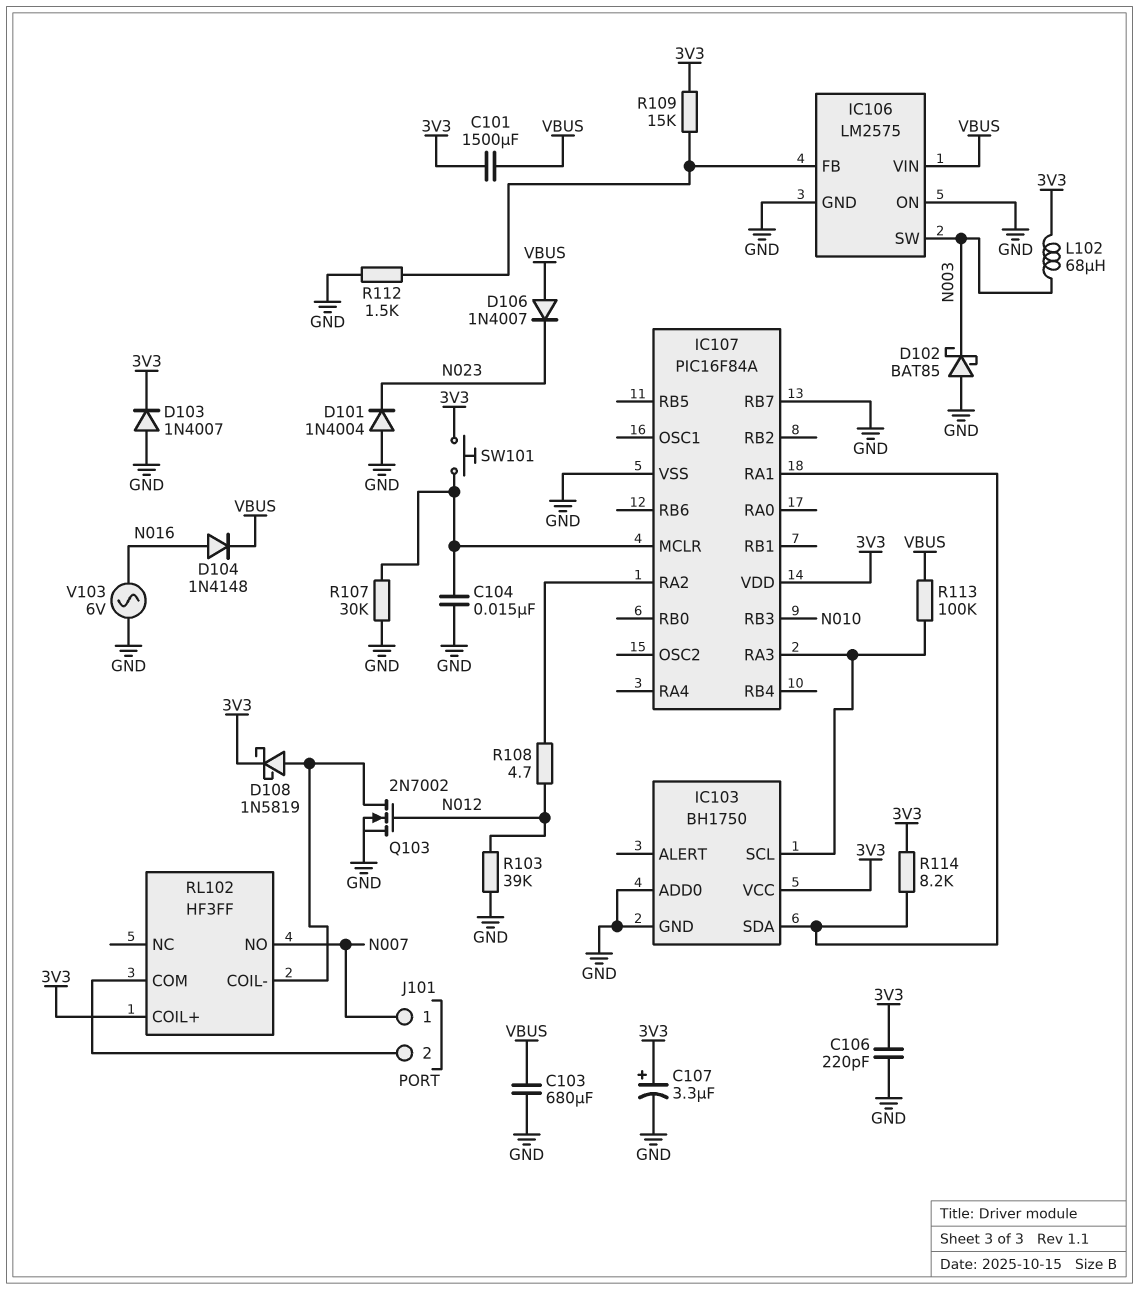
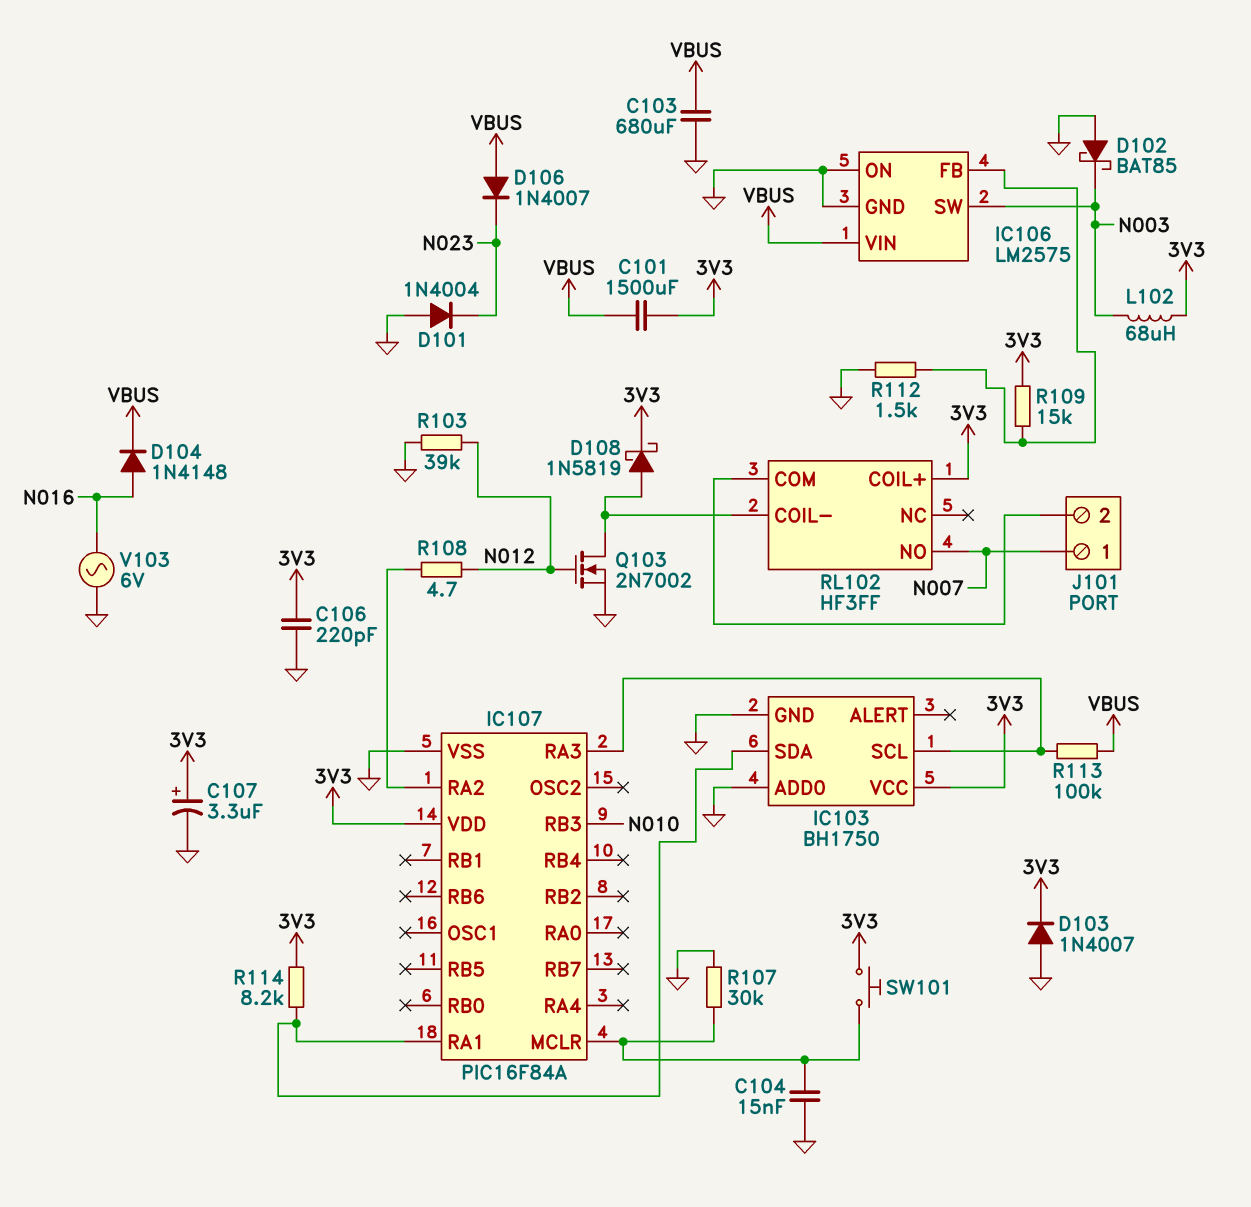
IC107 pin RB7: GND -> none

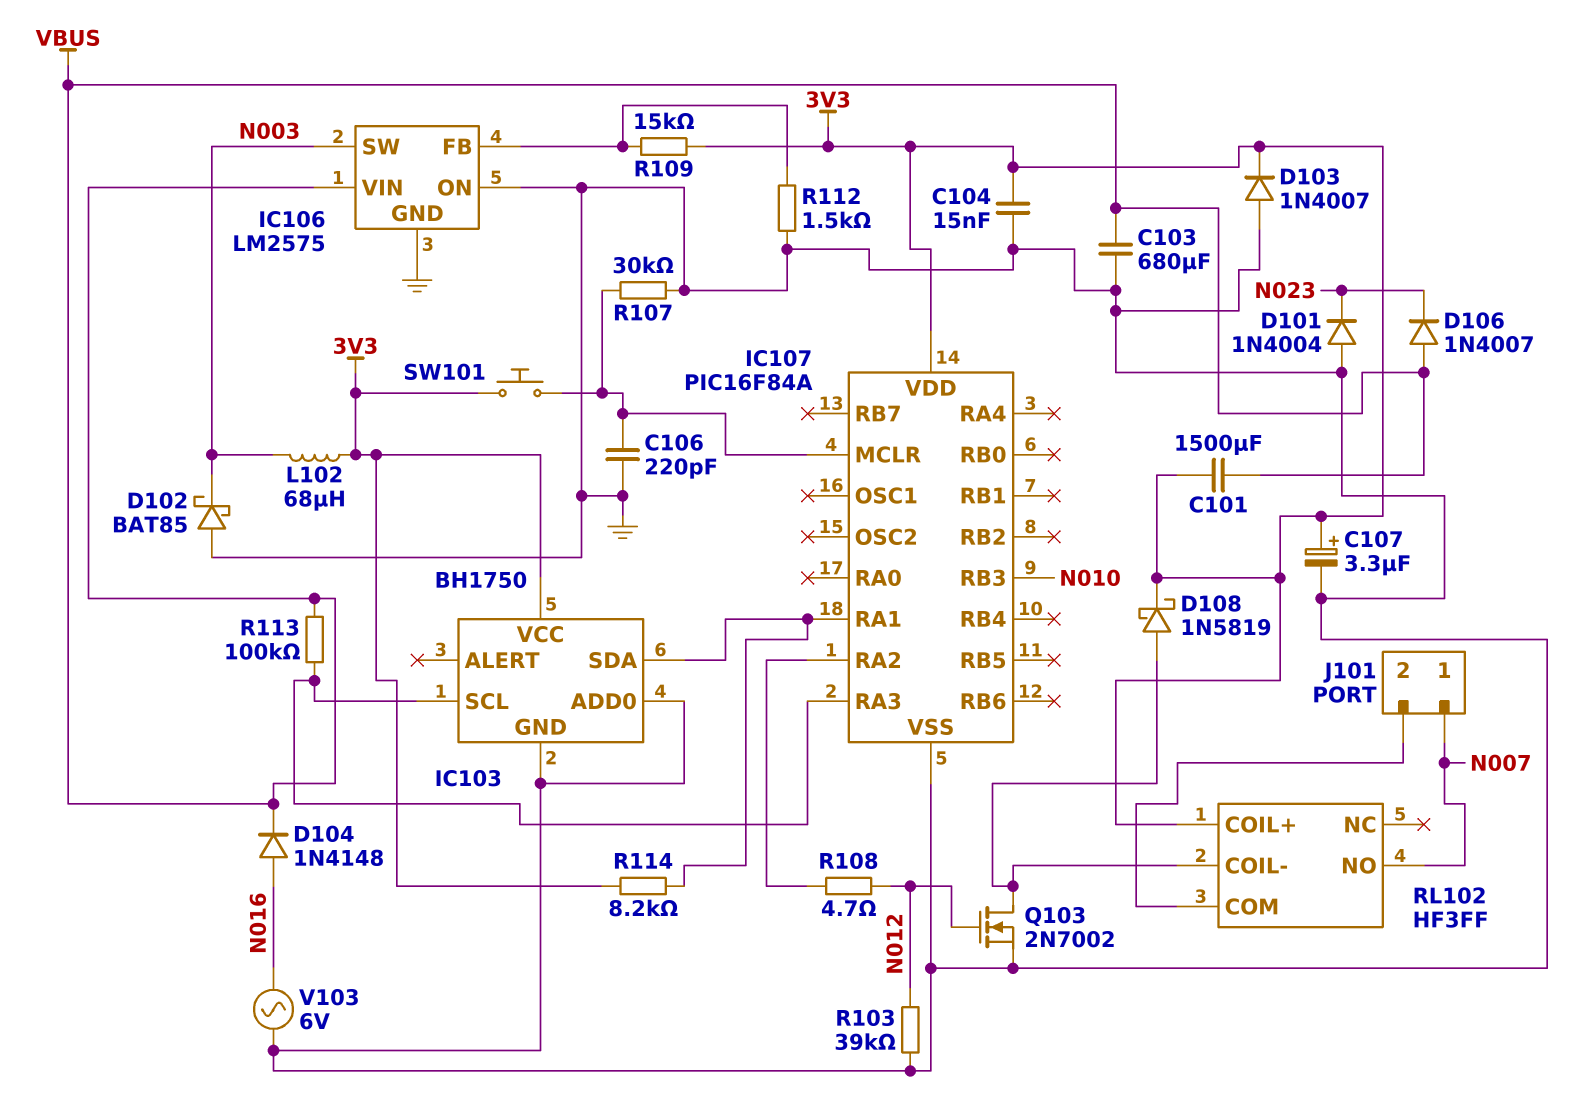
C104: 15nF (GND, IC107/MCLR) -> 15nF (3V3, GND)
C106: 220pF (3V3, GND) -> 220pF (GND, IC107/MCLR)

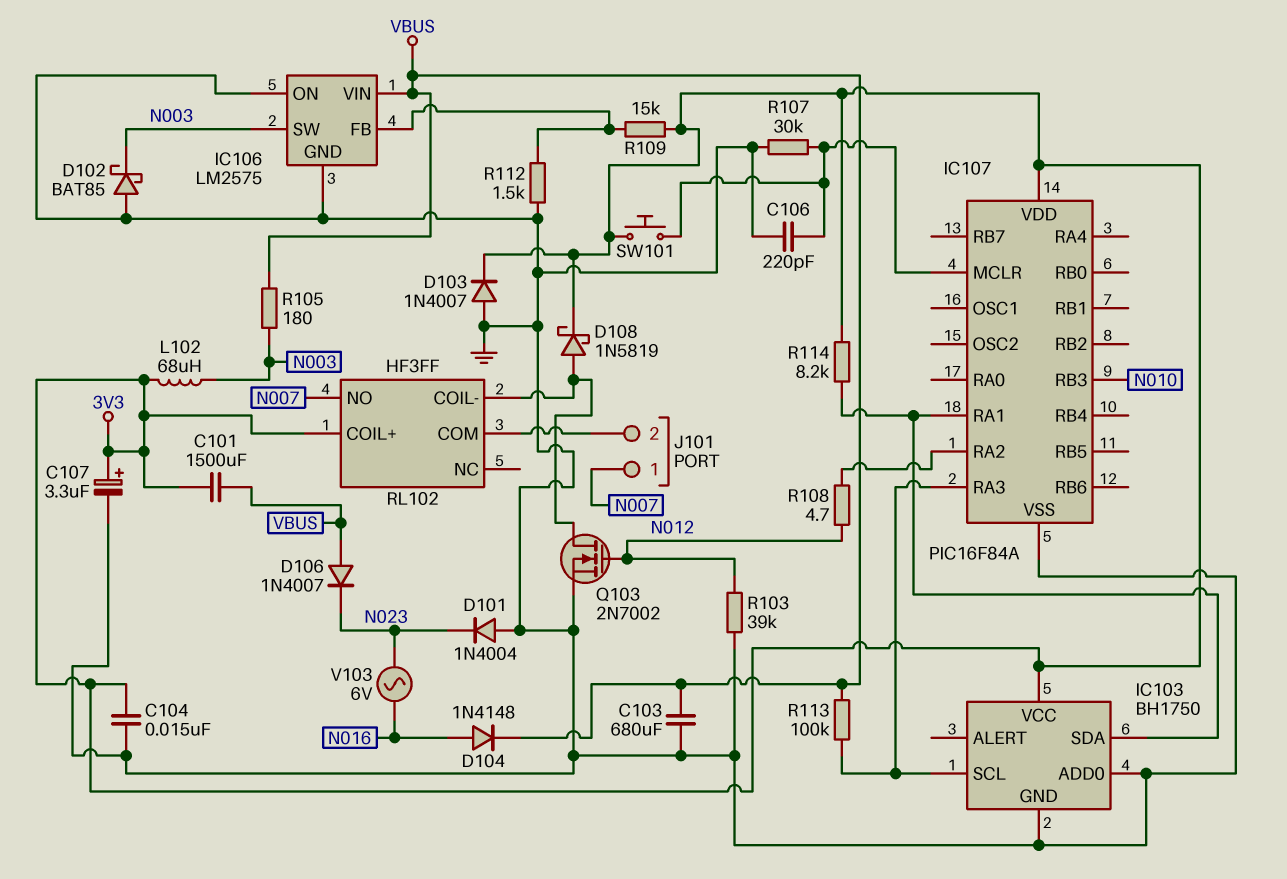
R105: none -> 180 (N003, VBUS)
V103: AC 6V (GND, N016) -> AC 6V (N016, N023)

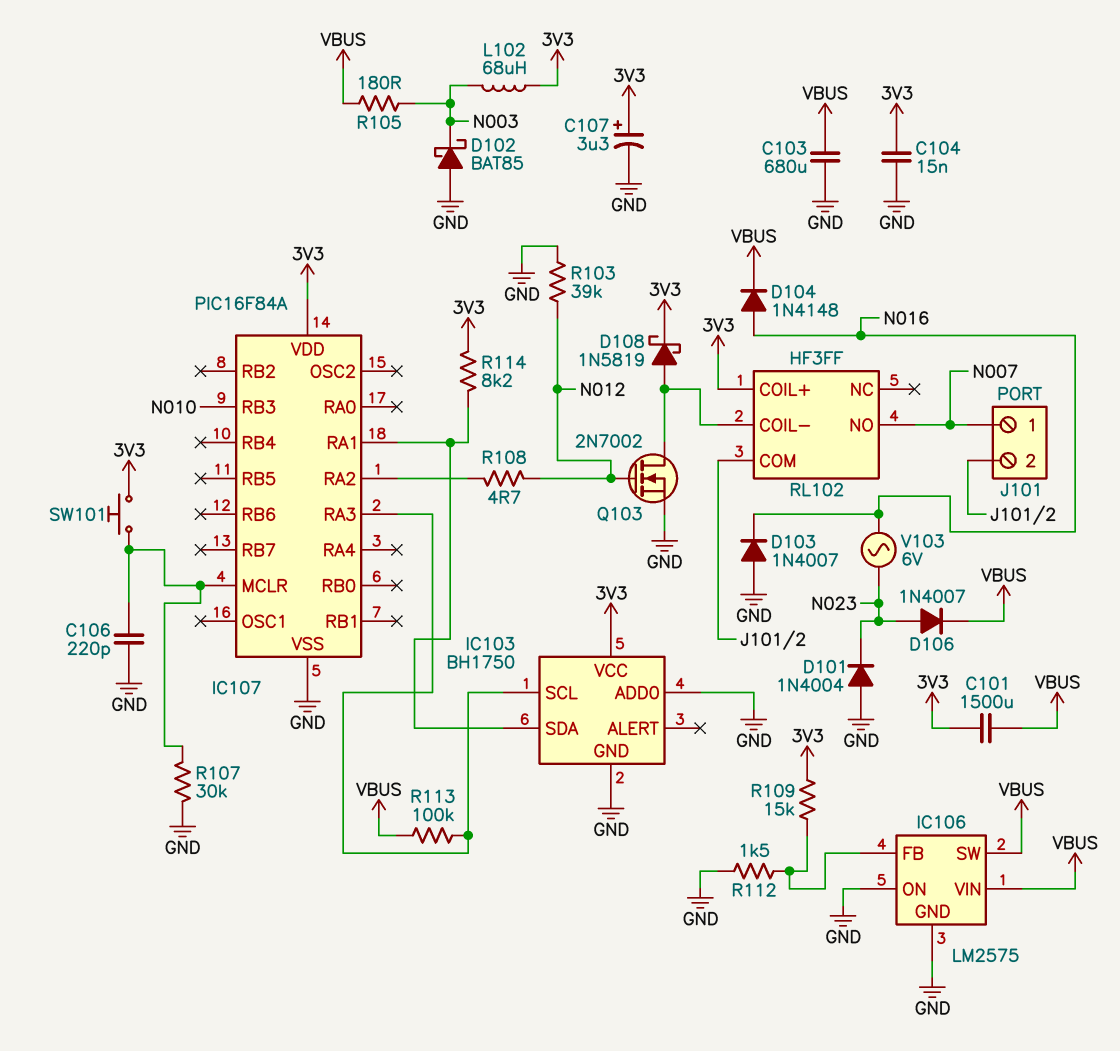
D103: diode 1N4007 (A GND, K 3V3) -> diode 1N4007 (A GND, K N016)
D106: diode 1N4007 (A VBUS, K N023) -> diode 1N4007 (A N023, K VBUS)
IC106 pin SW: N003 -> VBUS

